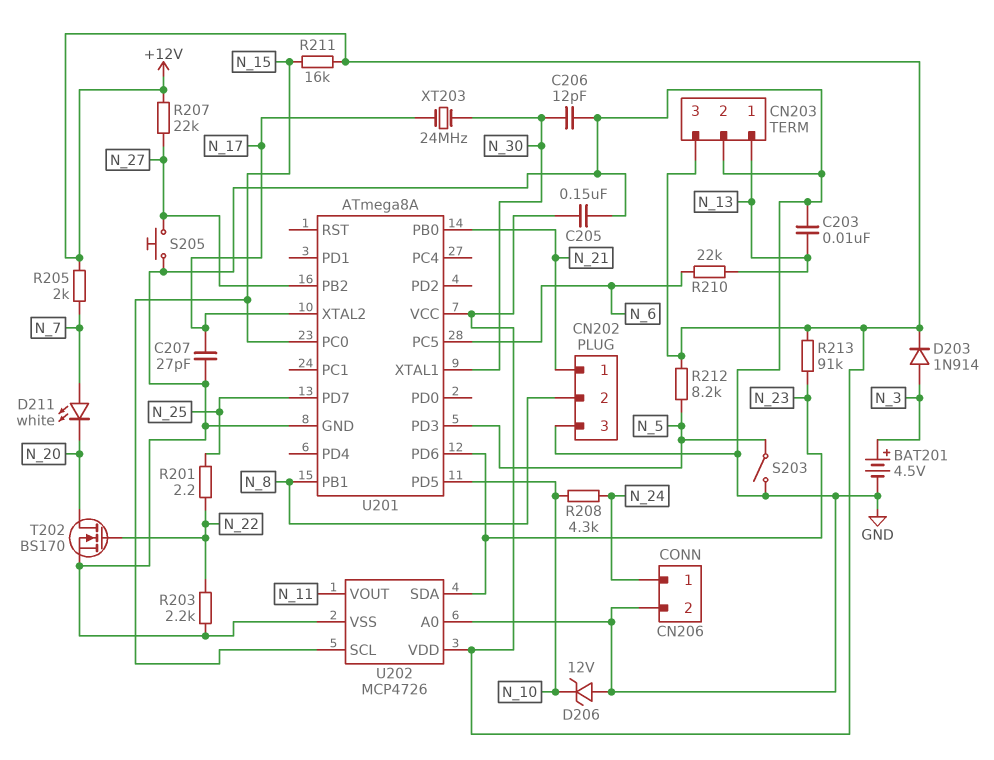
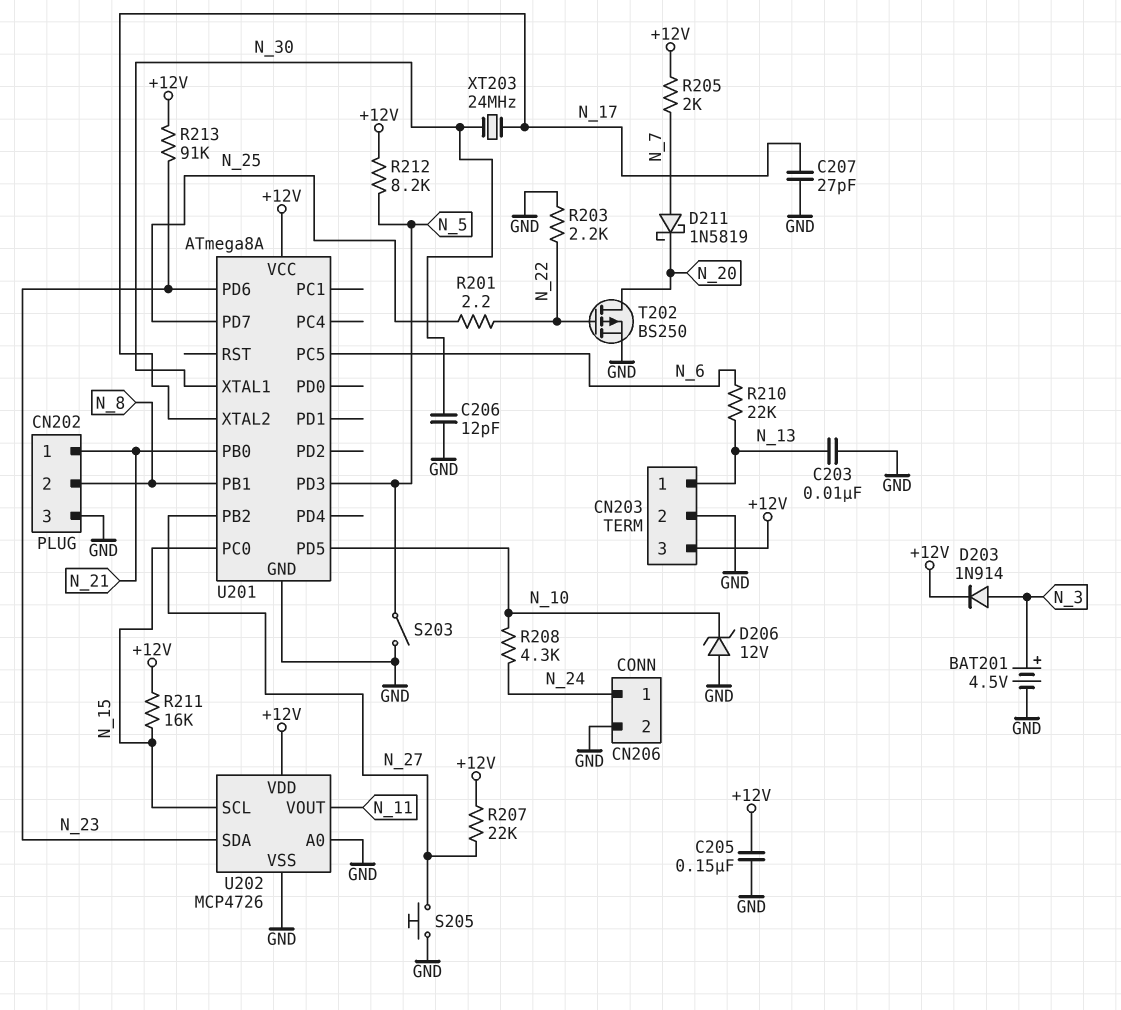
D211: LED white (A N_7, K N_20) -> schottky 1N5819 (A N_7, K N_20)
T202: NMOS BS170 (G N_22, D N_20, S GND) -> PMOS BS250 (G N_22, D N_20, S GND)

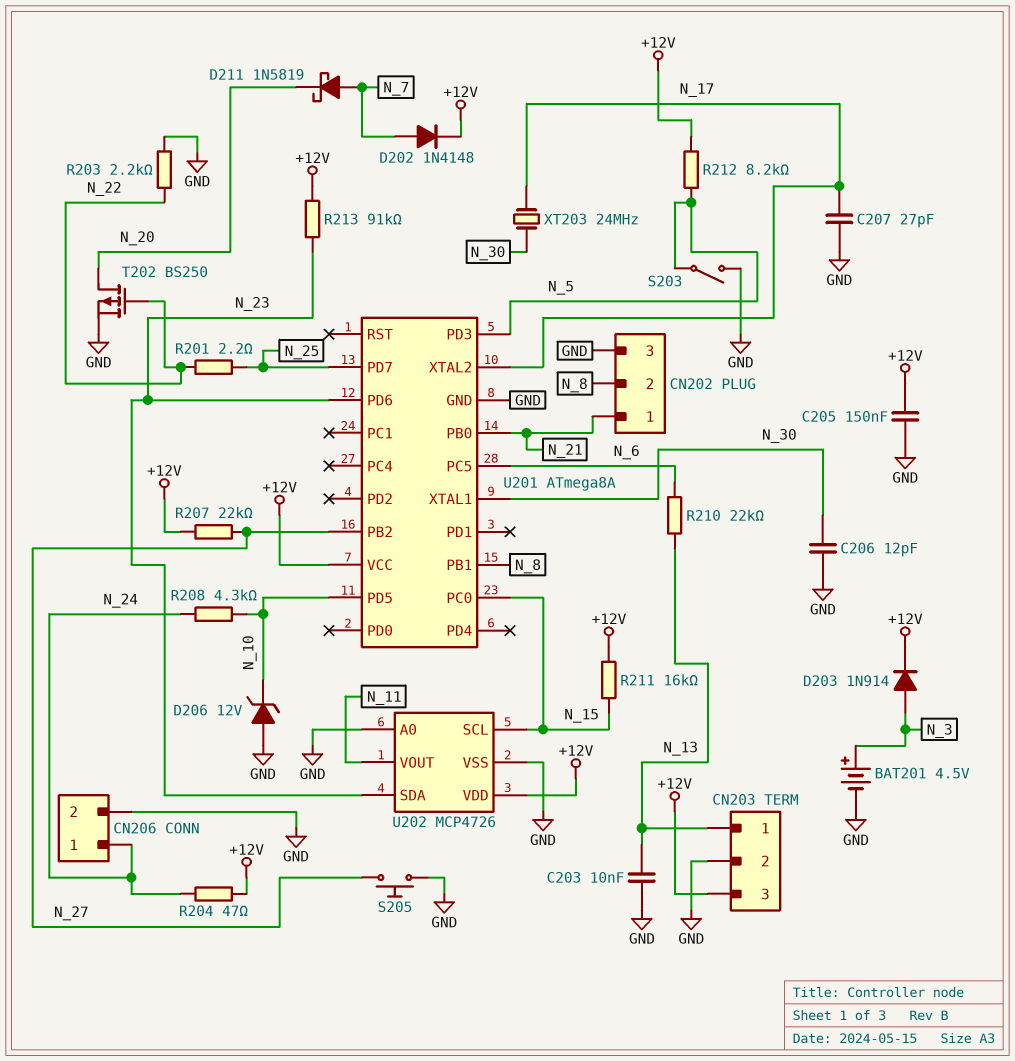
D202: none -> diode 1N4148 (A N_7, K +12V)
R204: none -> 47 (+12V, N_24)
R205: 2k (+12V, N_7) -> none

